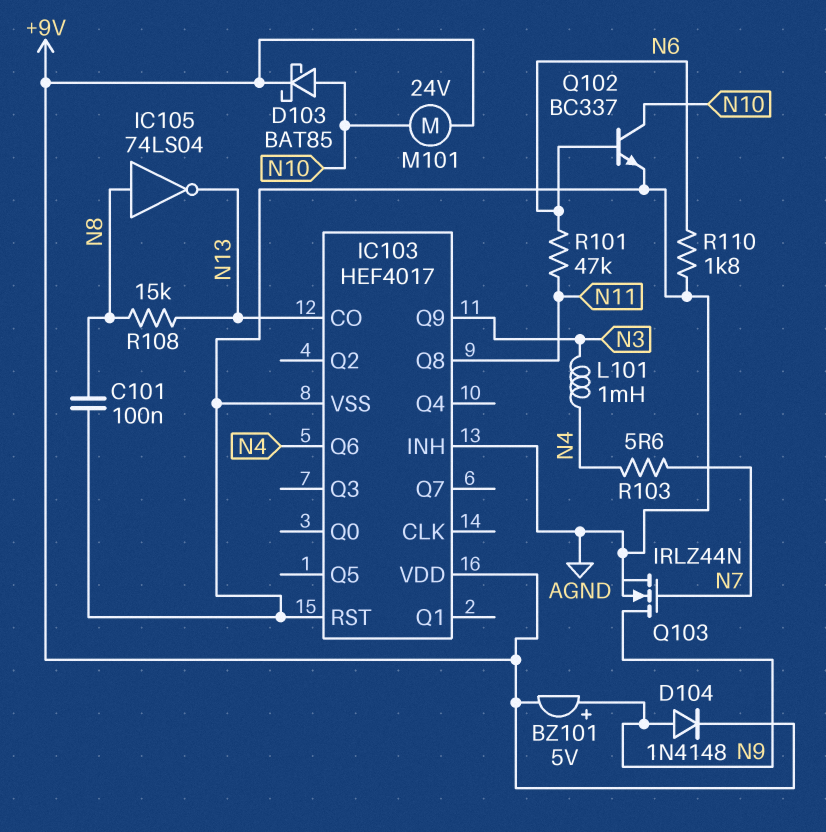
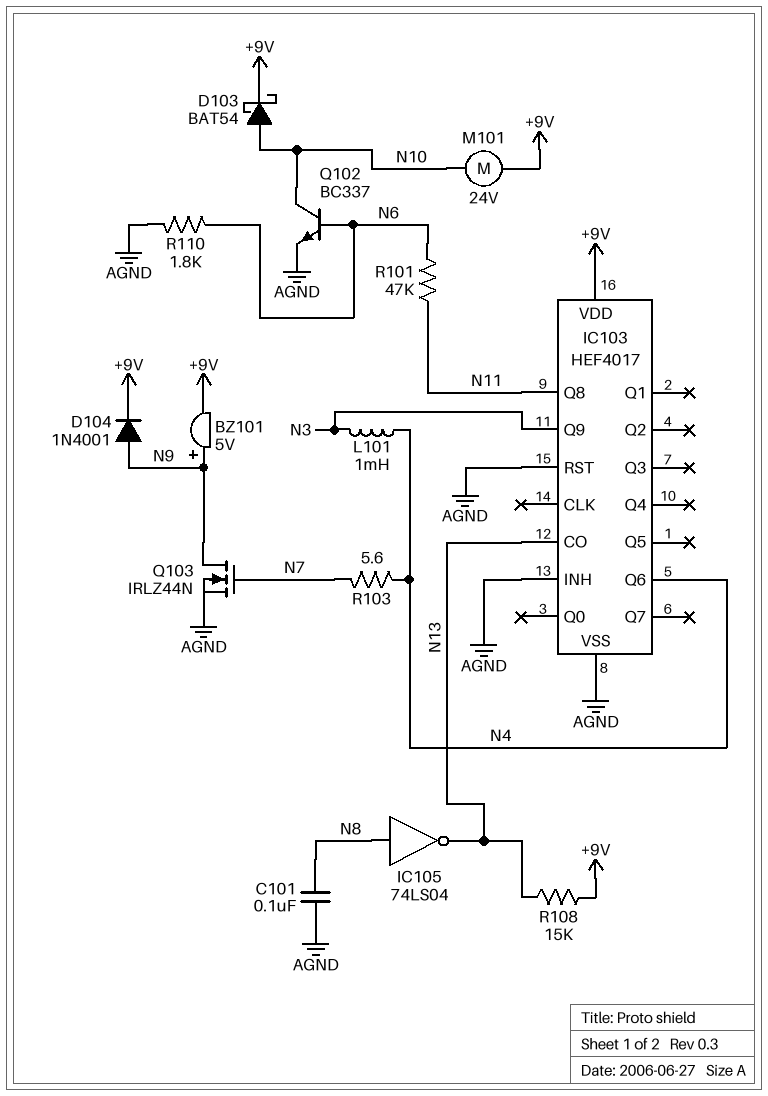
D103: schottky BAT85 (A N10, K +9V) -> schottky BAT54 (A N10, K +9V)
D104: diode 1N4148 (A N9, K +9V) -> diode 1N4001 (A N9, K +9V)
R108: 15k (N8, N13) -> 15k (+9V, N13)

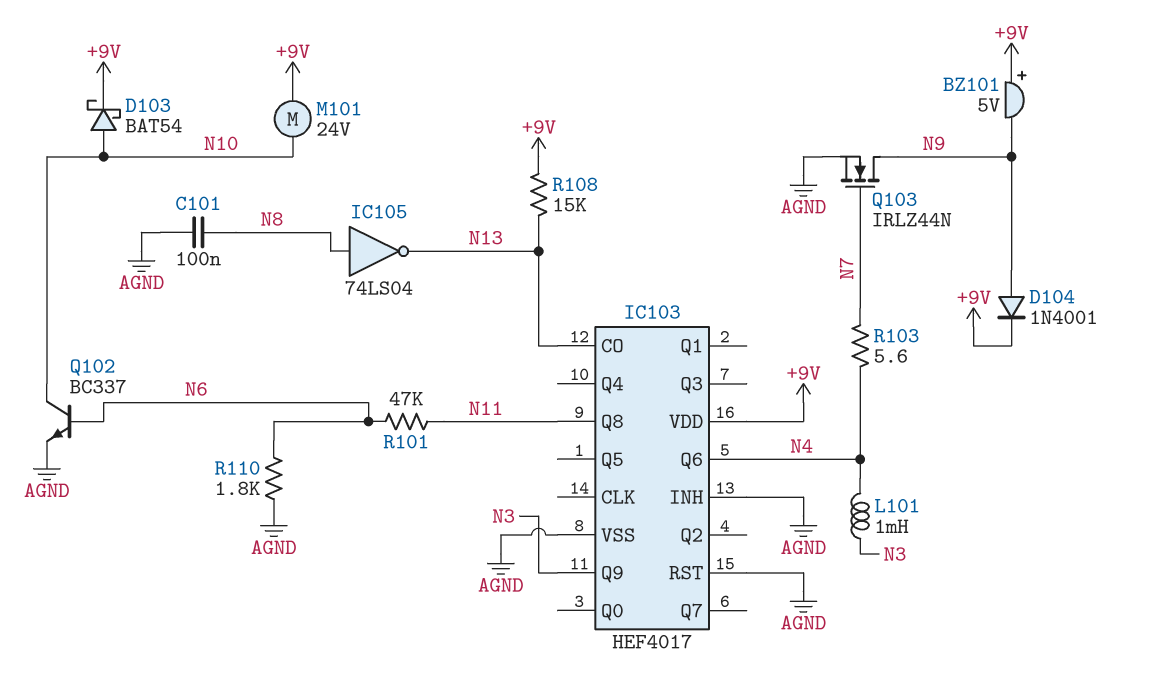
BZ101: buzzer 5V (plus N9, minus +9V) -> buzzer 5V (plus +9V, minus N9)

